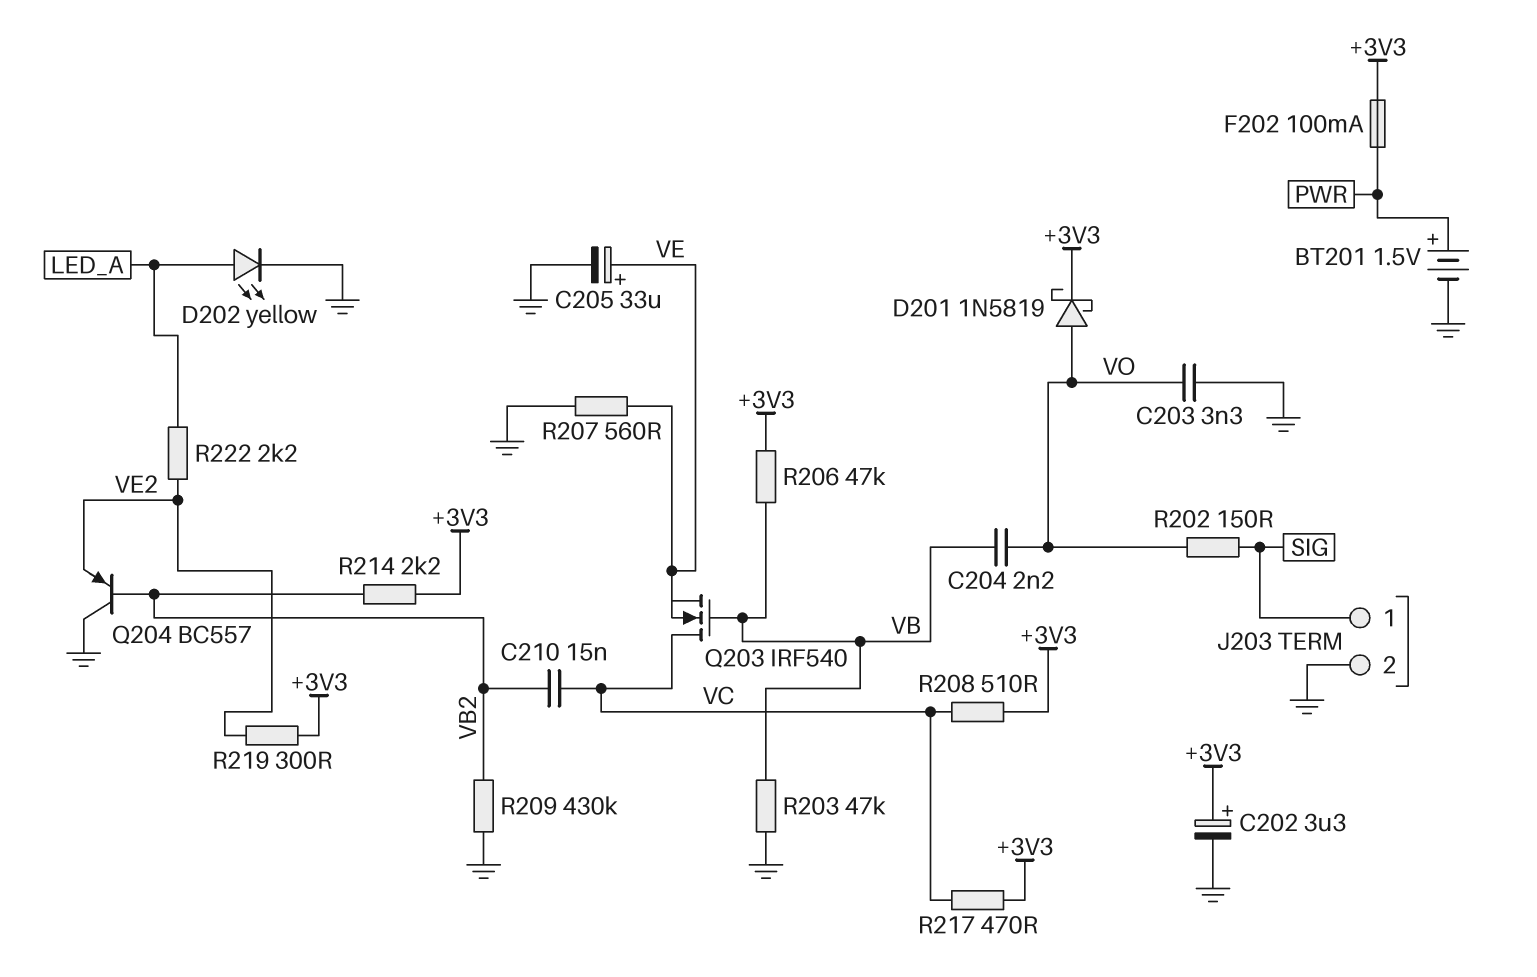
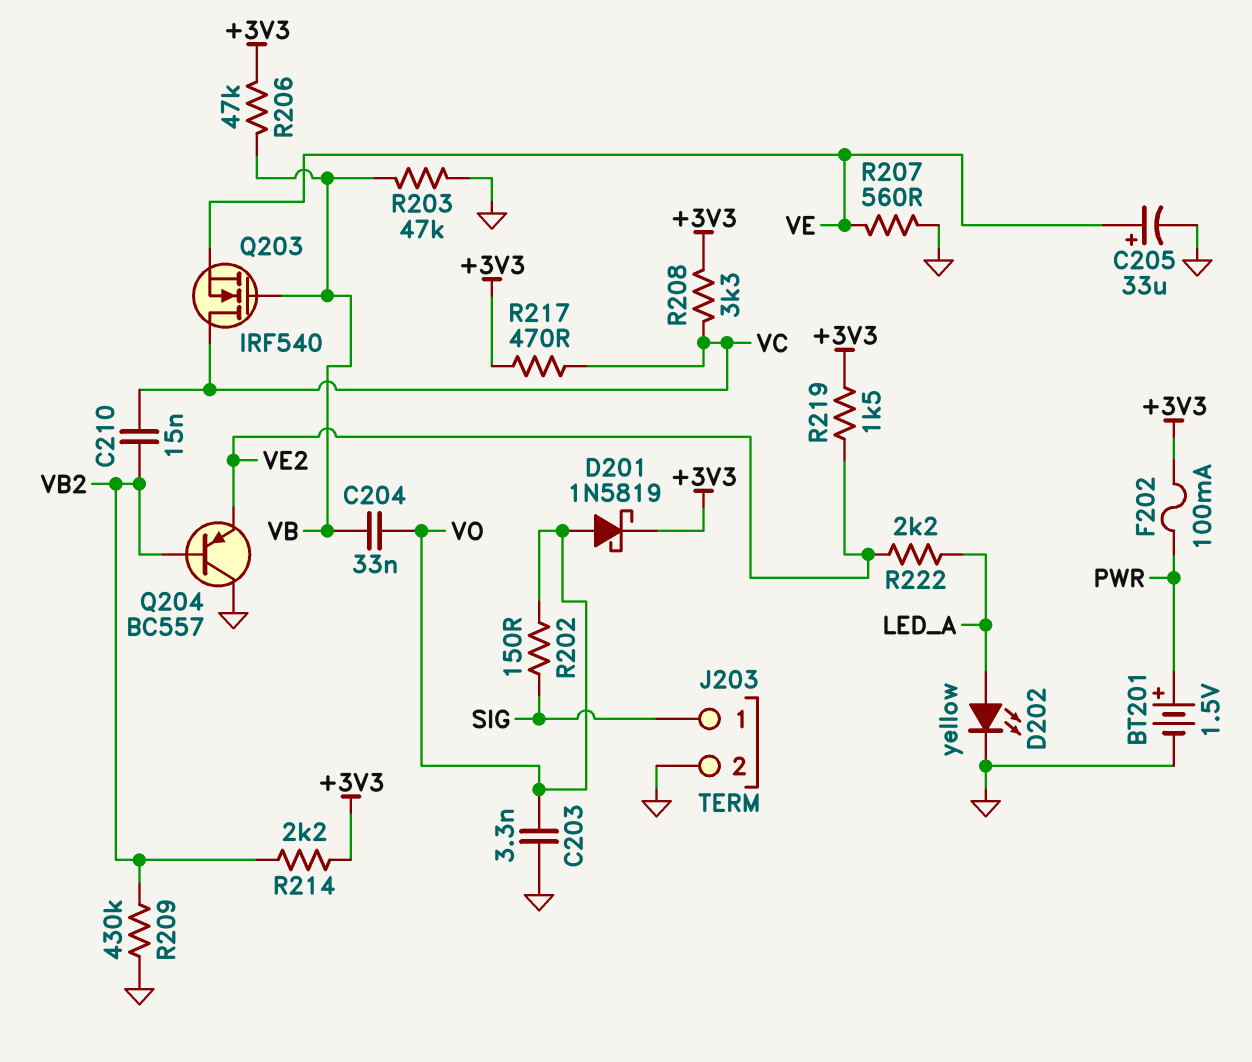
C202: 3.3uF (plus +3V3, minus GND) -> none
C204: 2.2nF (VB, VO) -> 33nF (VB, VO)
R208: 510 (+3V3, VC) -> 3.3k (+3V3, VC)
R219: 300 (+3V3, VE2) -> 1.5k (+3V3, VE2)

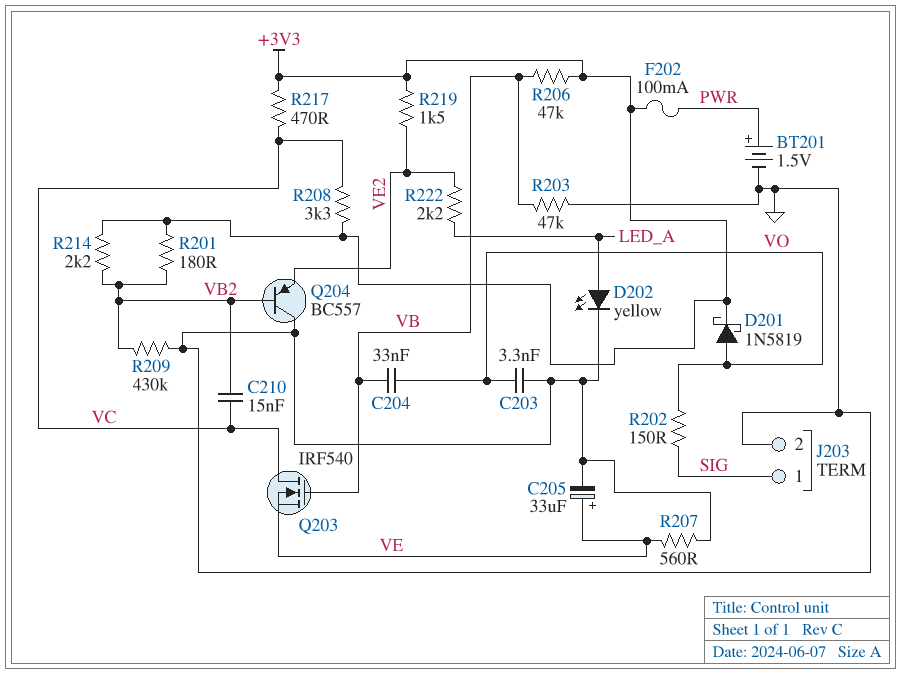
R201: none -> 180 (+3V3, VB2)

